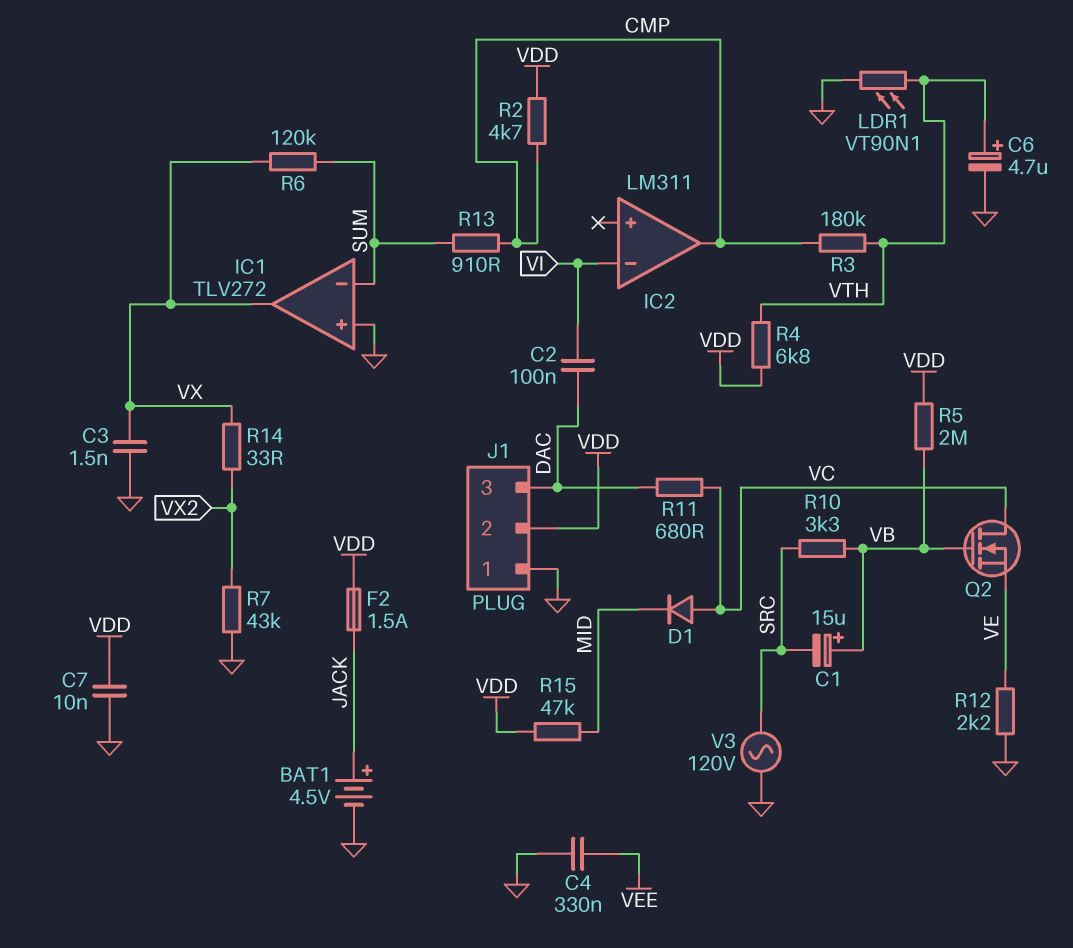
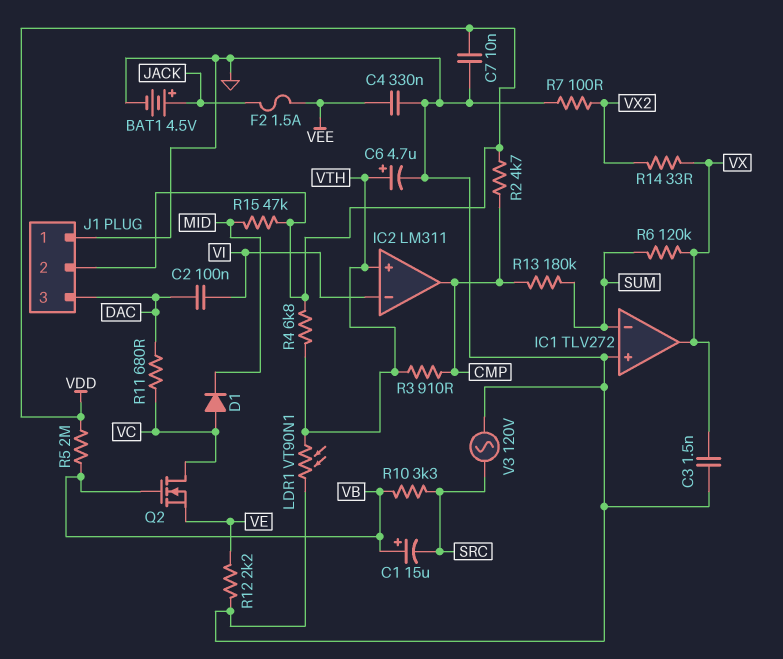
F2: 1.5A (JACK, VDD) -> 1.5A (JACK, VEE)
IC2 pin in+: none -> VTH
R3: 180k (CMP, VTH) -> 910 (CMP, VTH)
R7: 43k (GND, VX2) -> 100 (GND, VX2)
R13: 910 (CMP, SUM) -> 180k (CMP, SUM)

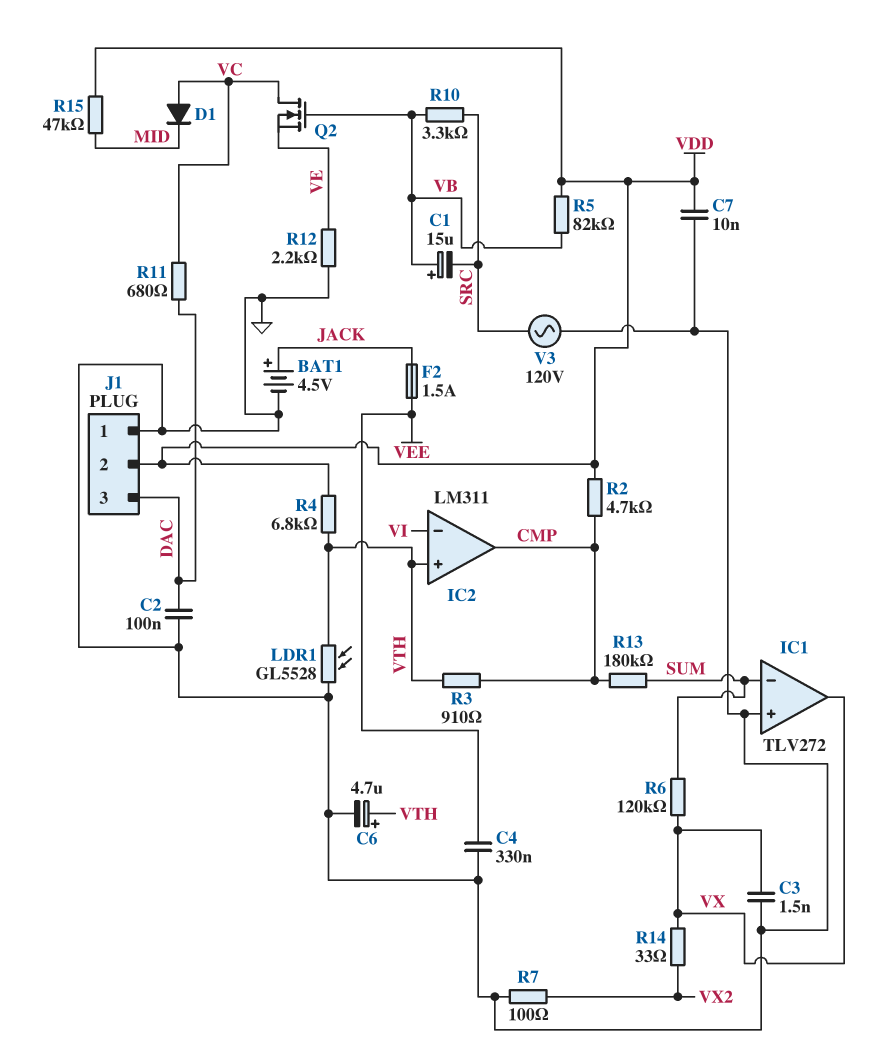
C2: 100nF (DAC, VI) -> 100nF (DAC, GND)
LDR1: VT90N1 (GND, VTH) -> GL5528 (GND, VTH)
R5: 2M (VB, VDD) -> 82k (VB, VDD)

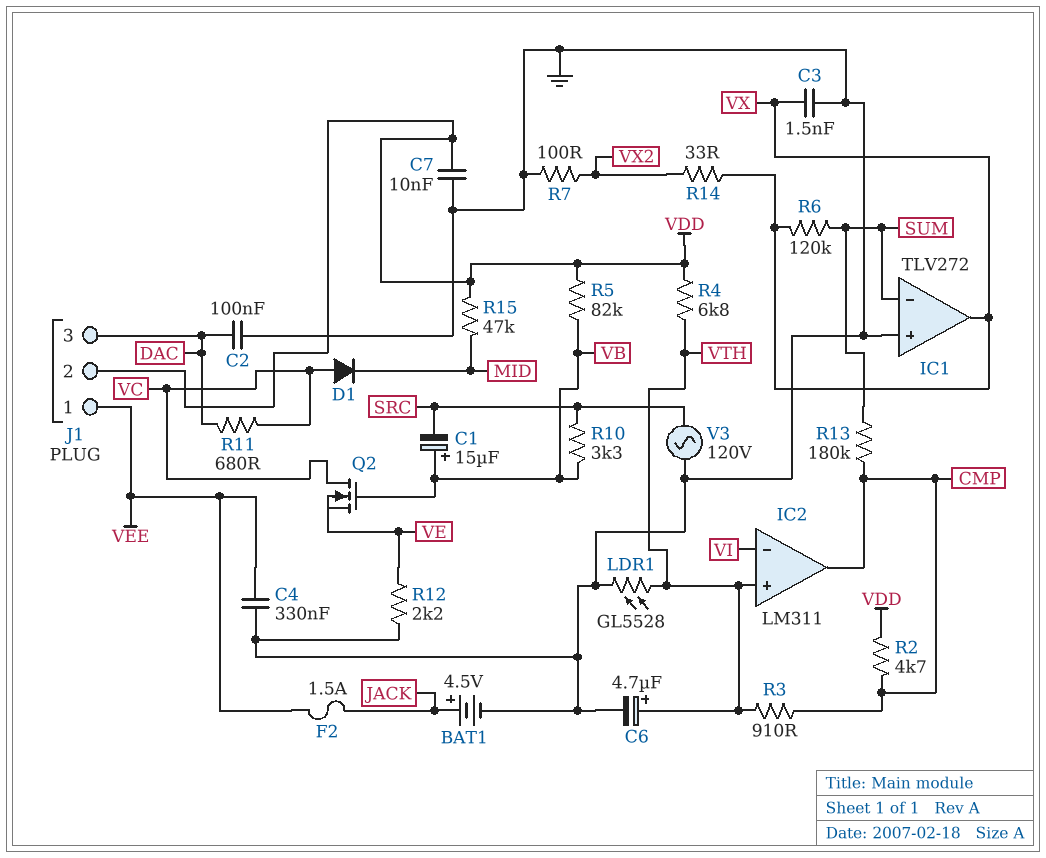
J1 pin 1: GND -> VEE

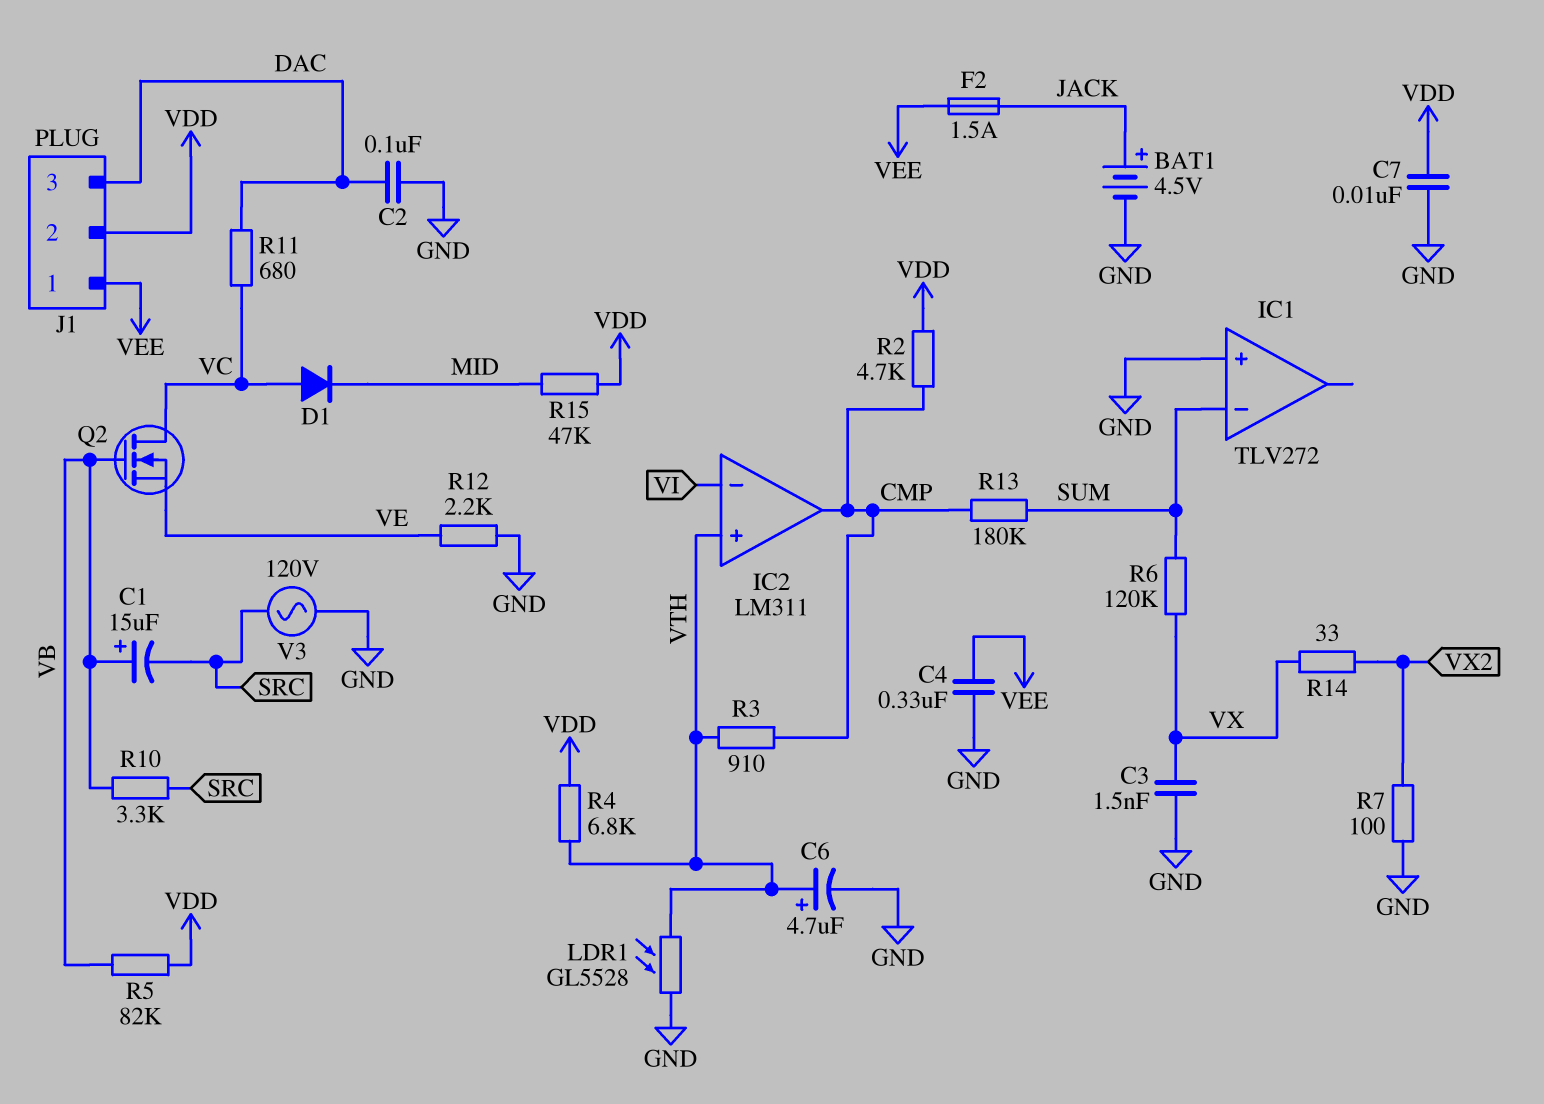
IC1 pin out: VX -> none

